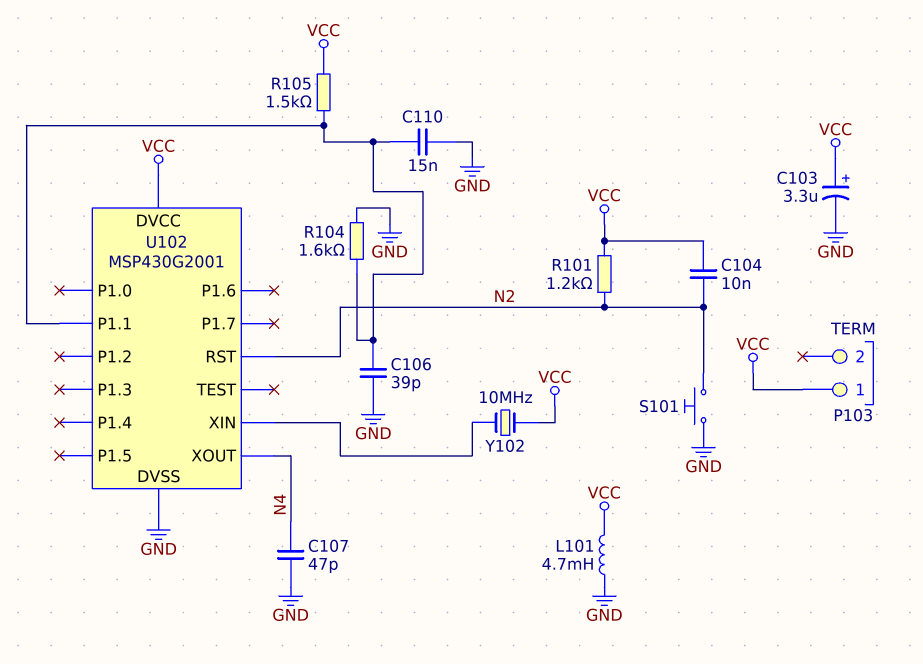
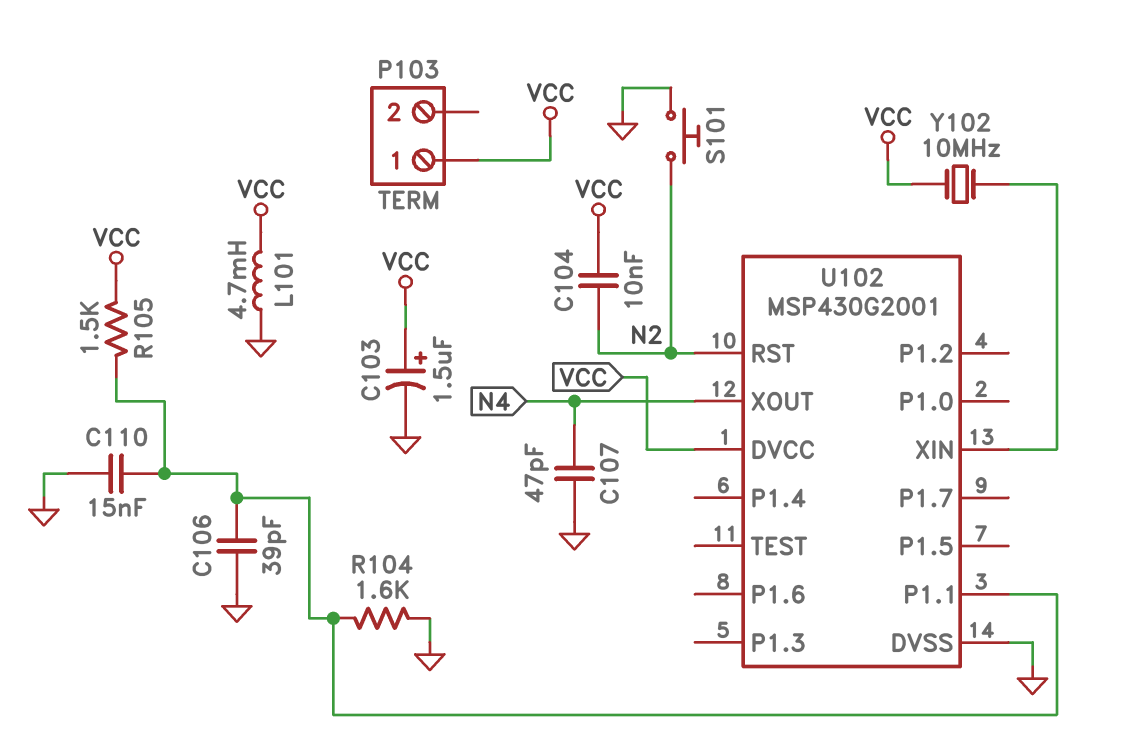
C103: 3.3uF (plus VCC, minus GND) -> 1.5uF (plus VCC, minus GND)
R101: 1.2k (N2, VCC) -> none

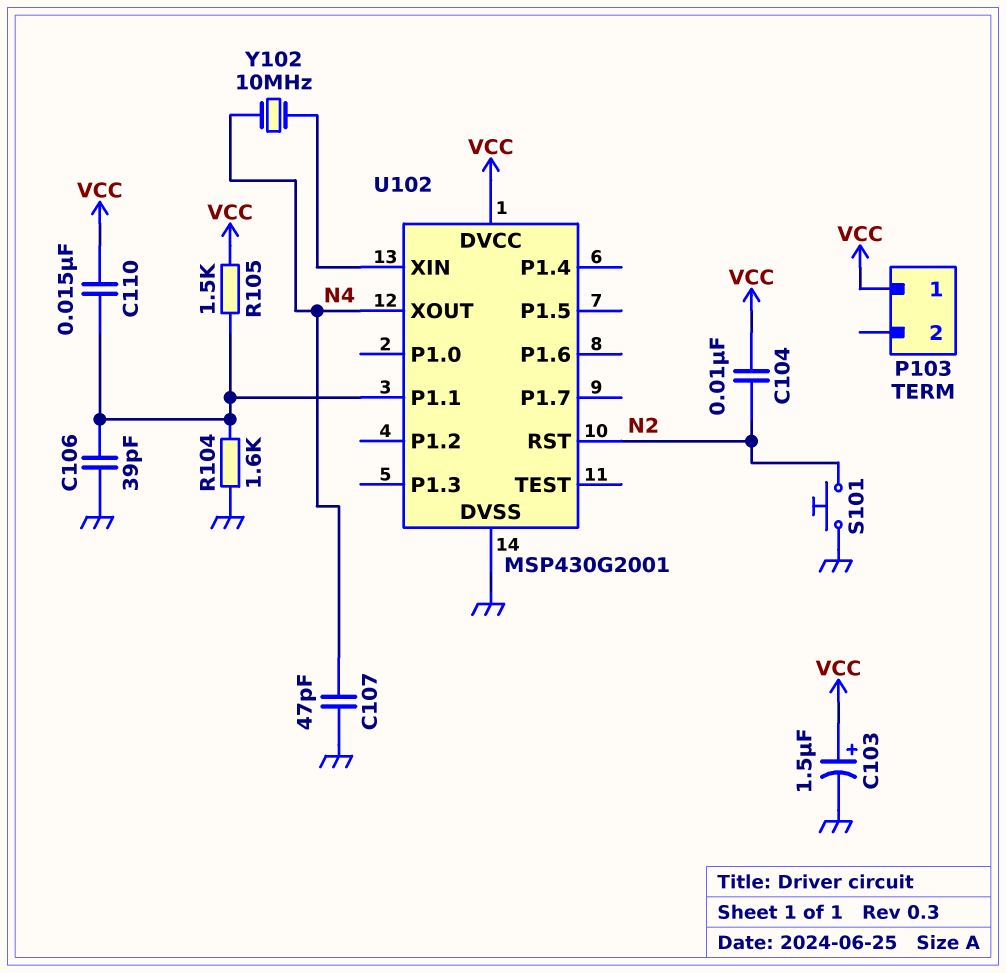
C110: 15nF (GND, U102/P1.1) -> 15nF (U102/P1.1, VCC)
L101: 4.7mH (GND, VCC) -> none
Y102: 10MHz (U102/XIN, VCC) -> 10MHz (N4, U102/XIN)

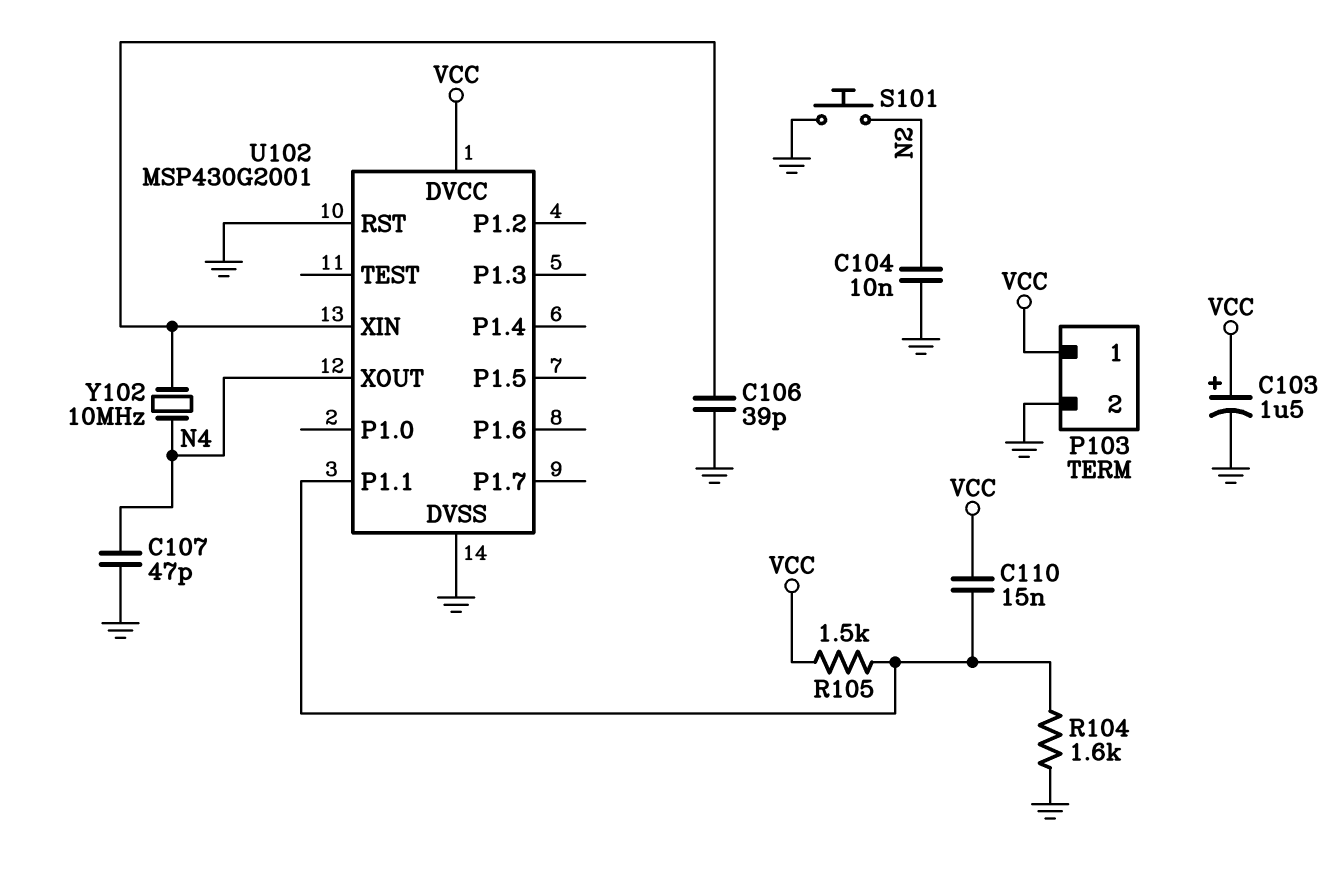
C104: 10nF (N2, VCC) -> 10nF (GND, N2)
C106: 39pF (GND, U102/P1.1) -> 39pF (GND, U102/XIN)
P103 pin 2: none -> GND
U102 pin RST: N2 -> GND

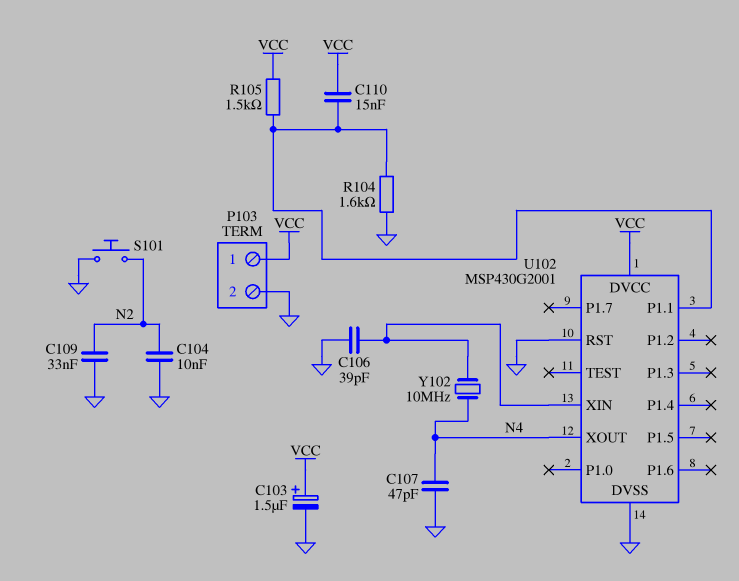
C109: none -> 33nF (GND, N2)

